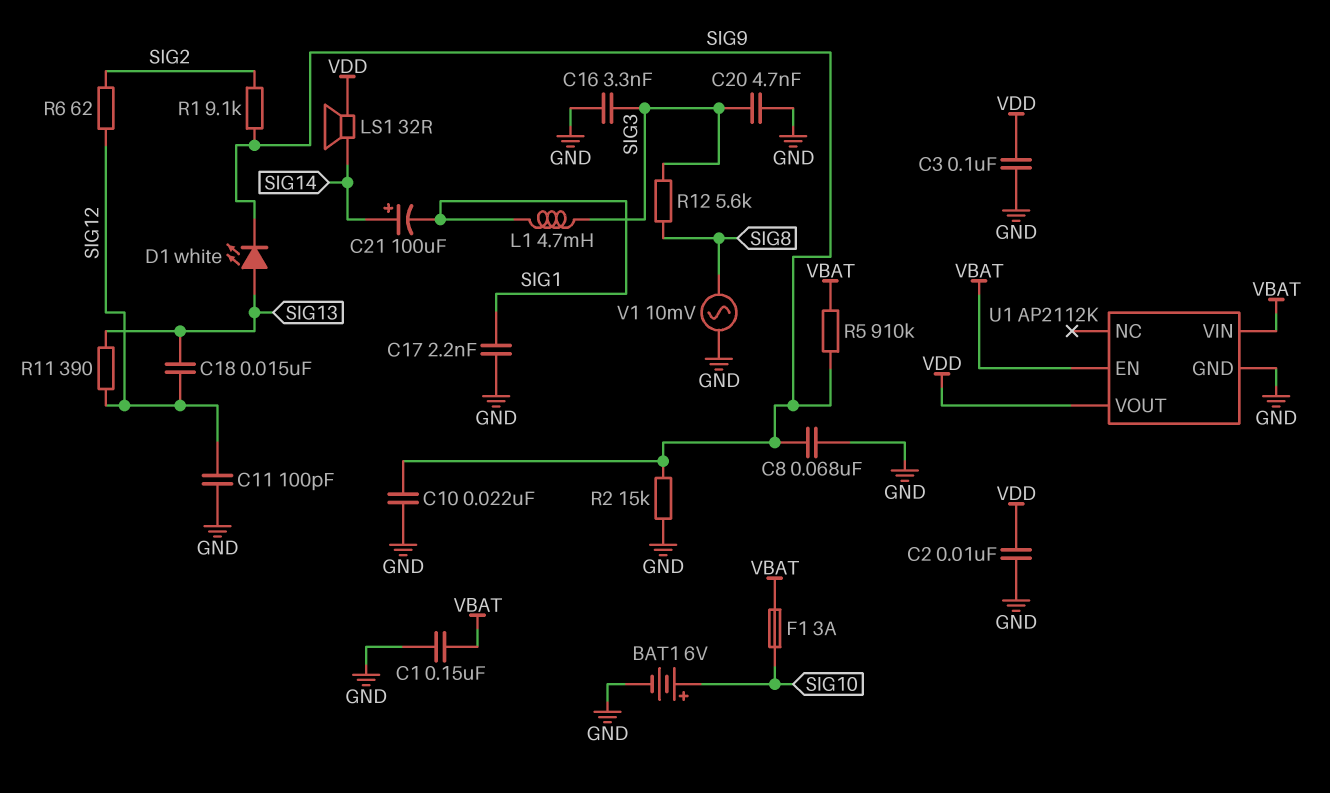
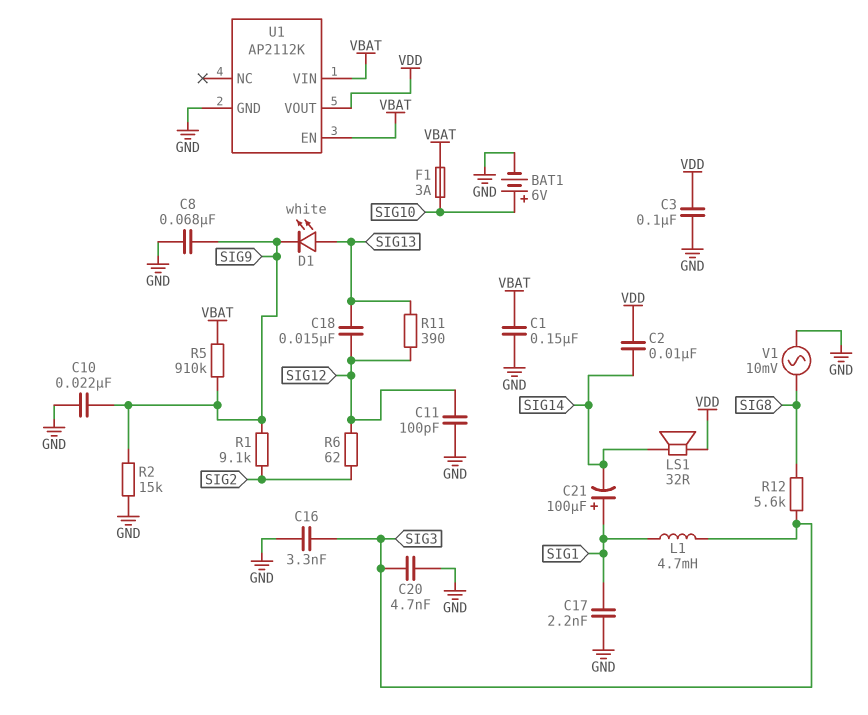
C2: 10nF (GND, VDD) -> 10nF (SIG14, VDD)
C21: 100uF (plus SIG14, minus SIG1) -> 100uF (plus SIG1, minus SIG14)

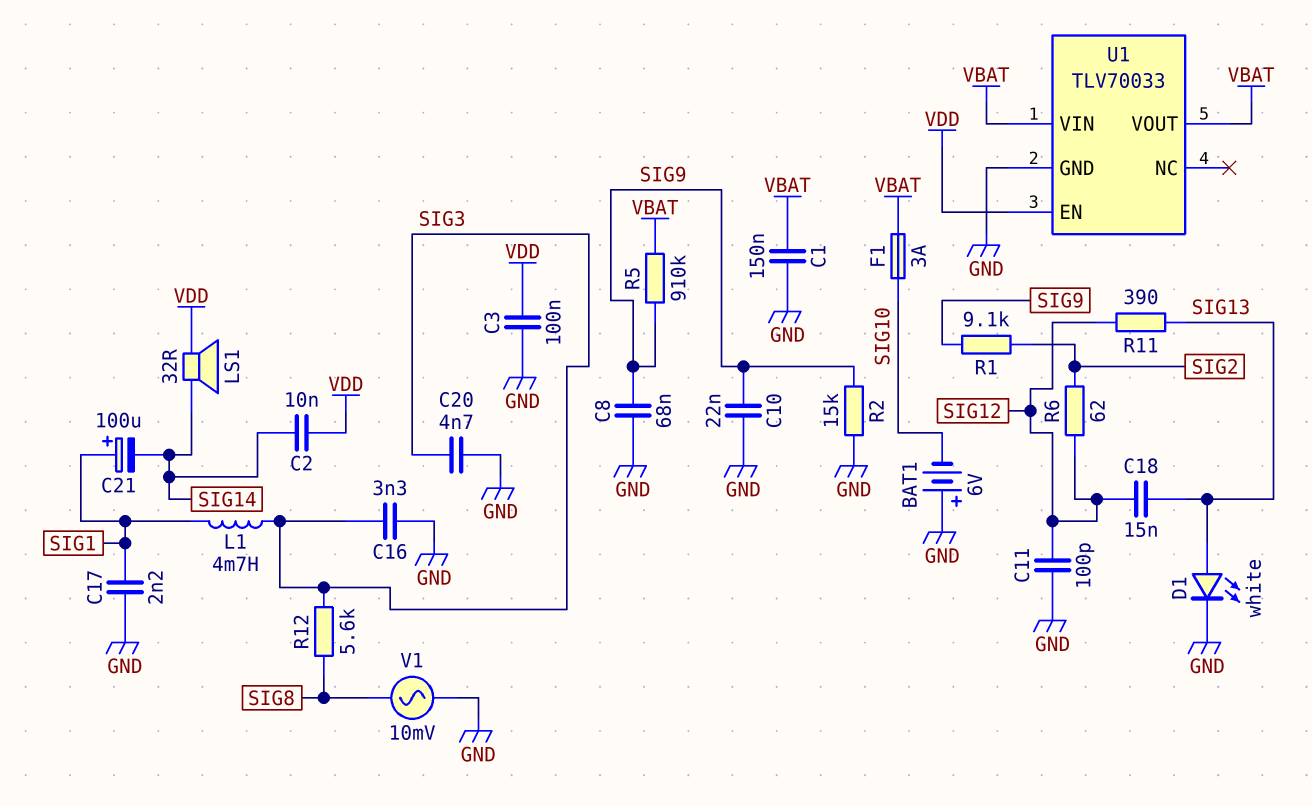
BAT1: 6V (plus SIG10, minus GND) -> 6V (plus GND, minus SIG10)
D1: LED white (A SIG13, K SIG9) -> LED white (A SIG13, K GND)
U1: AP2112K -> TLV70033
U1 pin EN: VBAT -> VDD
U1 pin VOUT: VDD -> VBAT

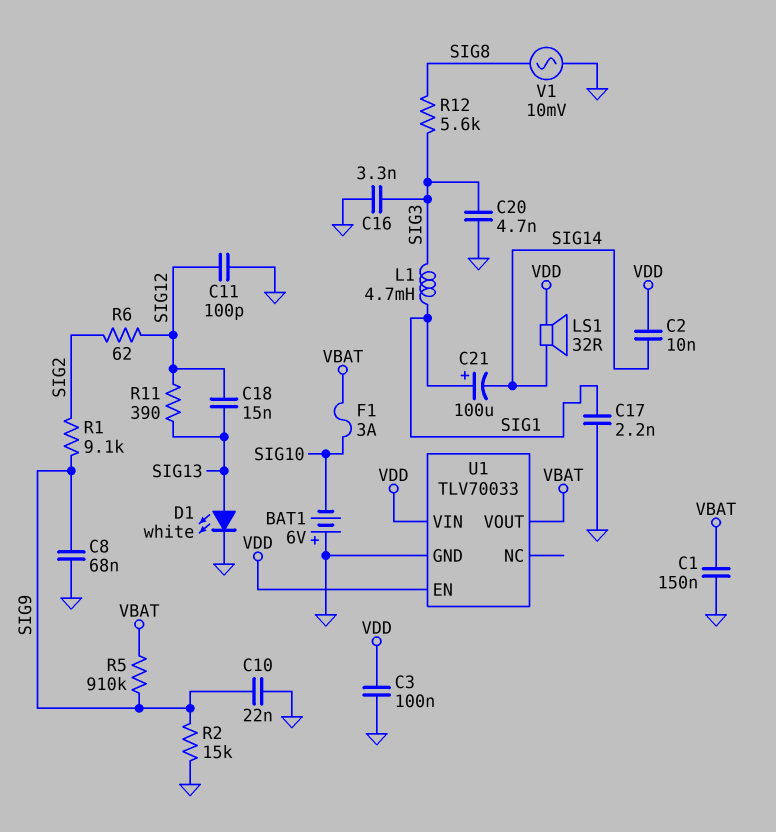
U1 pin VIN: VBAT -> VDD

